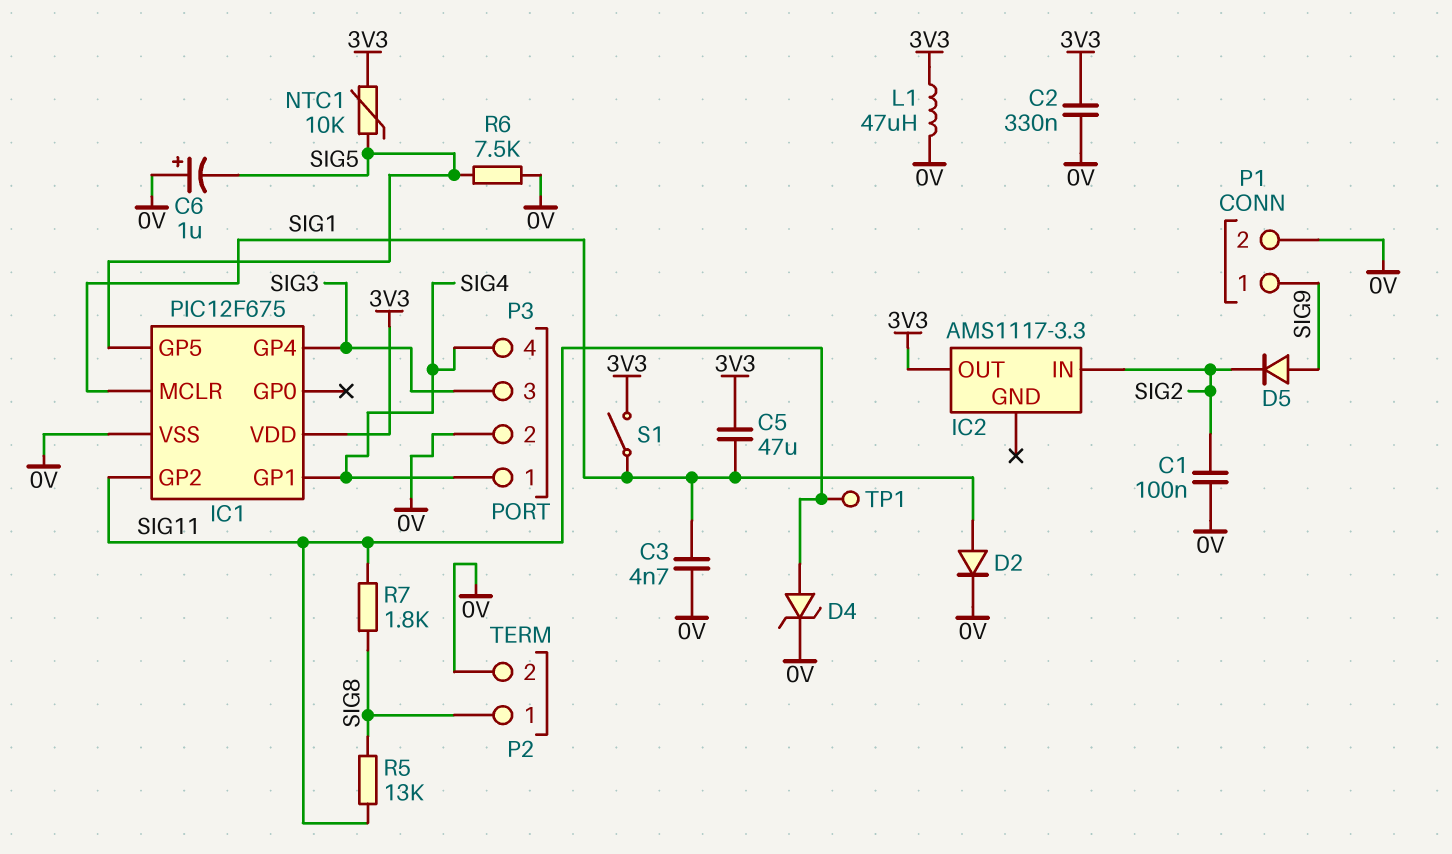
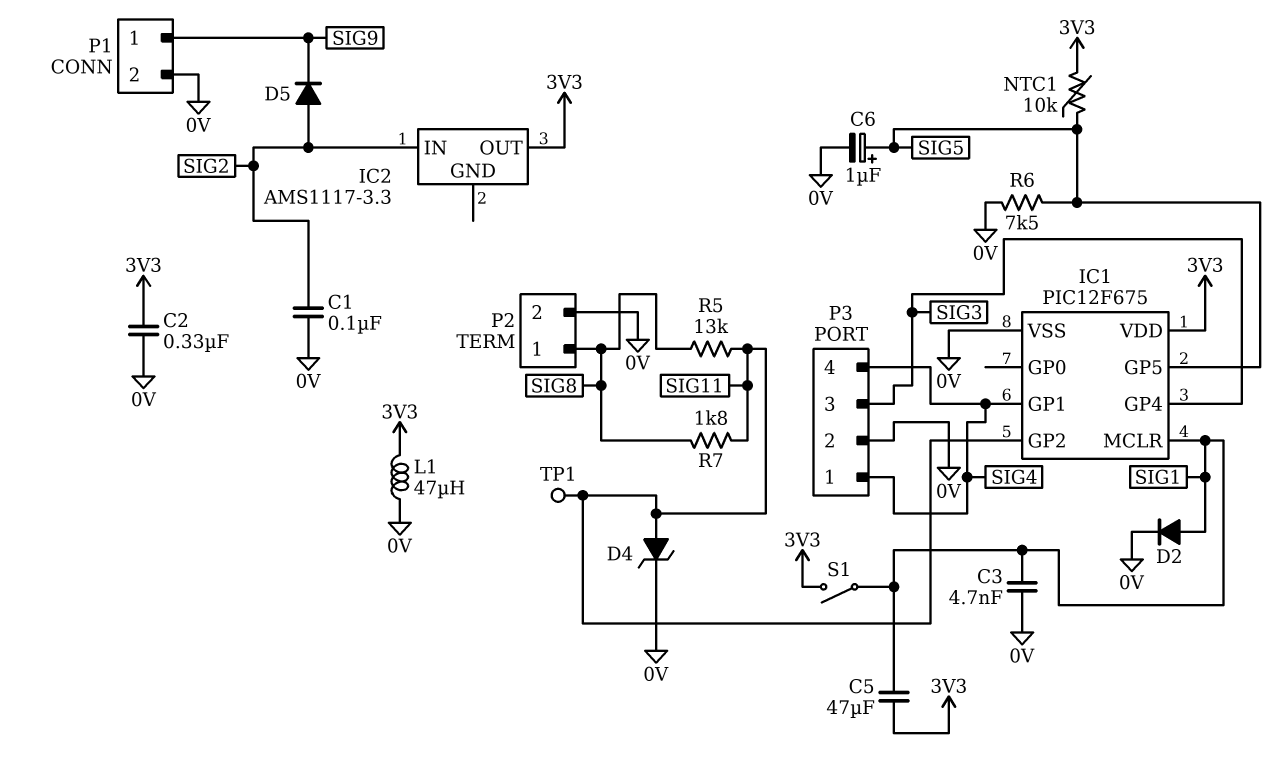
C6: 1uF (plus 0V, minus SIG5) -> 1uF (plus SIG5, minus 0V)
D5: diode (A SIG9, K SIG2) -> diode (A SIG2, K SIG9)

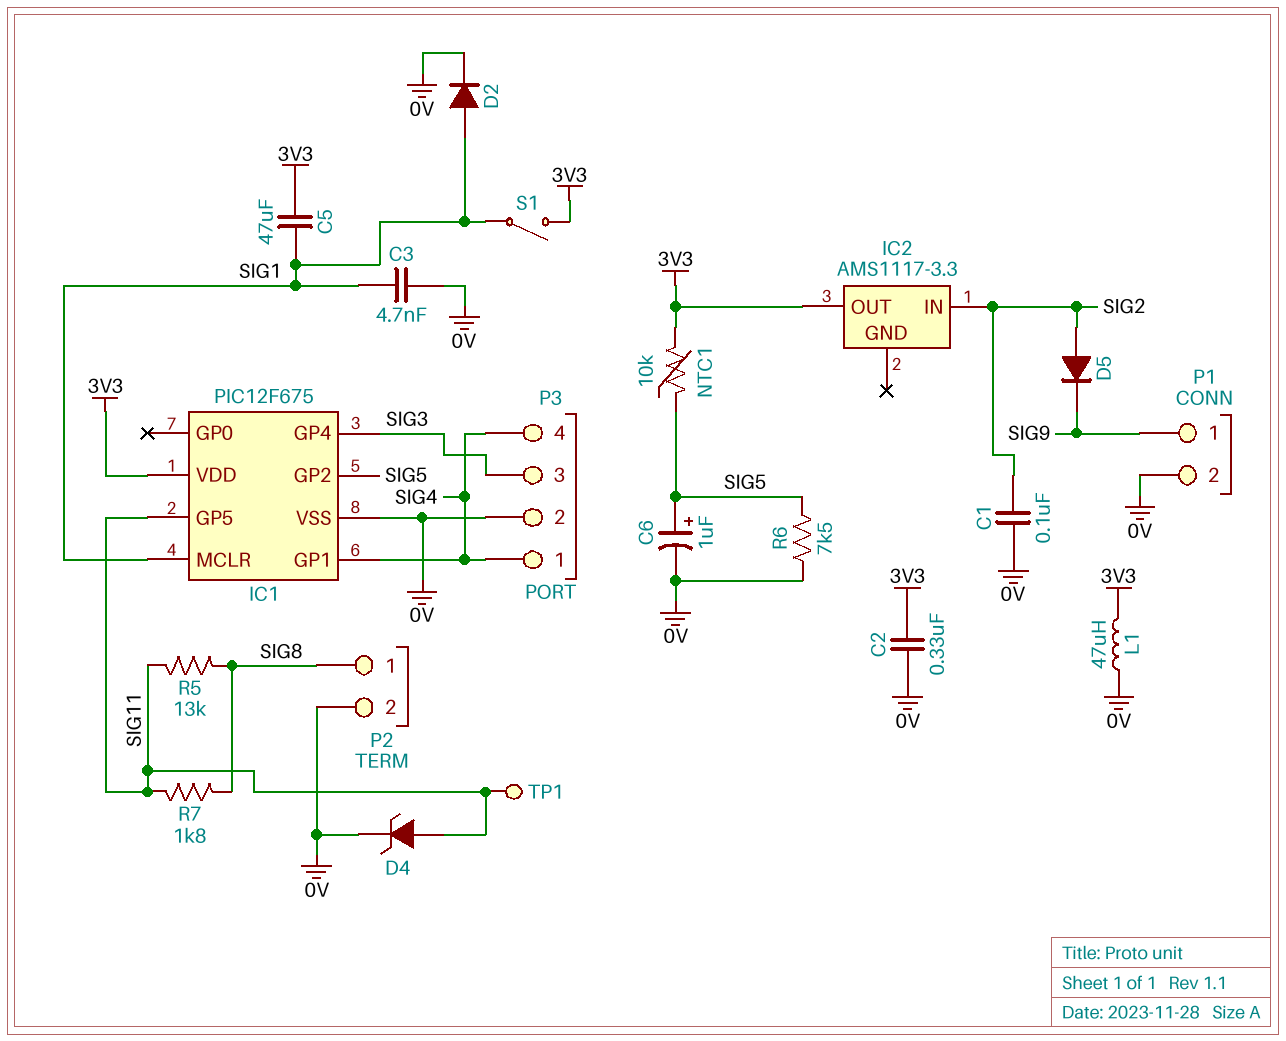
IC1 pin GP2: SIG11 -> SIG5
IC1 pin GP5: SIG5 -> SIG11

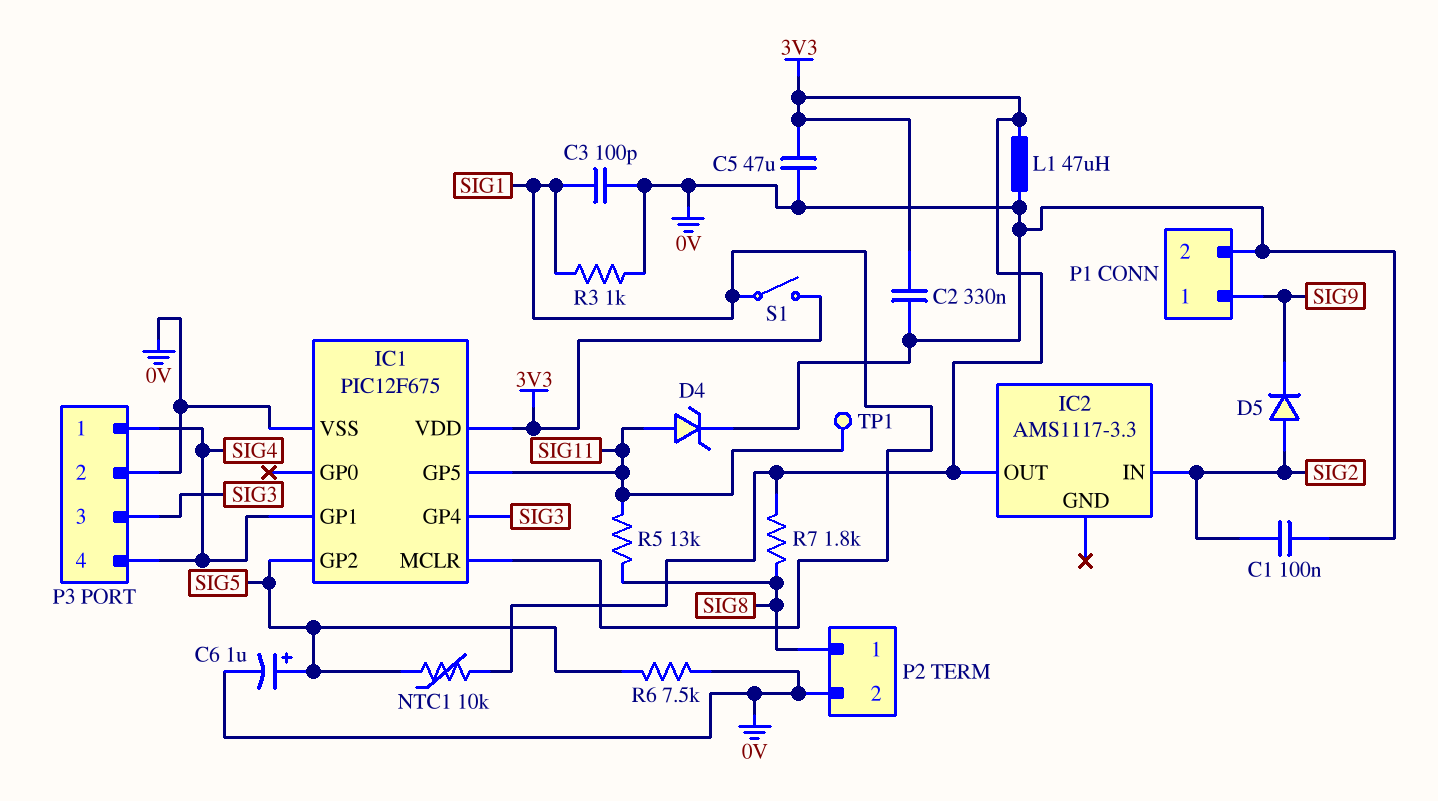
C3: 4.7nF (0V, SIG1) -> 100pF (0V, SIG1)
C5: 47uF (3V3, SIG1) -> 47uF (0V, 3V3)
D2: diode (A SIG1, K 0V) -> none
R3: none -> 1k (0V, SIG1)
R7: 1.8k (SIG8, SIG11) -> 1.8k (3V3, SIG8)

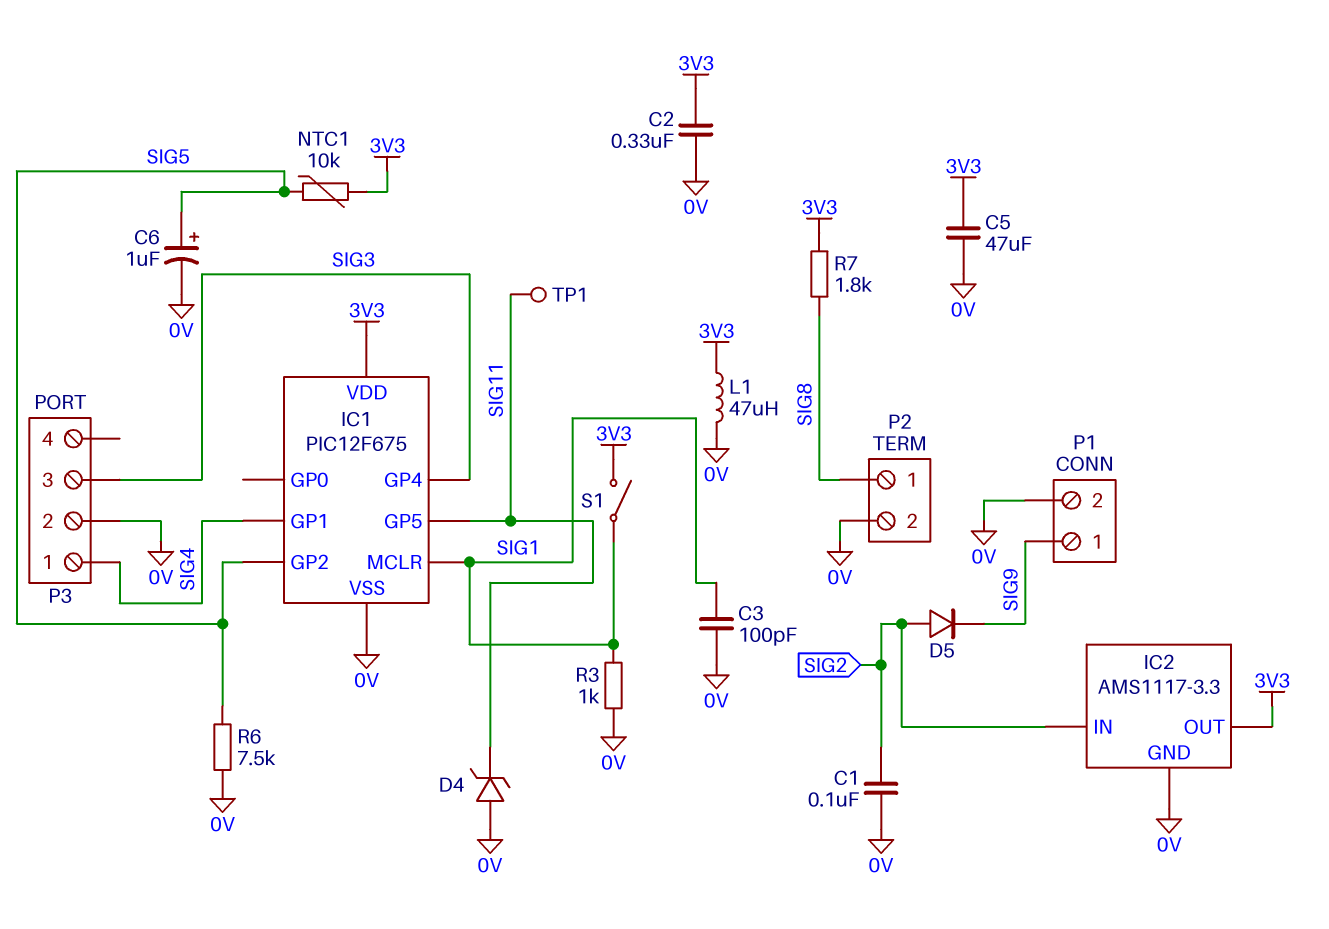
D4: zener (A SIG11, K 0V) -> zener (A 0V, K SIG11)
IC2 pin GND: none -> 0V
P3 pin 4: SIG4 -> none
R5: 13k (SIG8, SIG11) -> none

